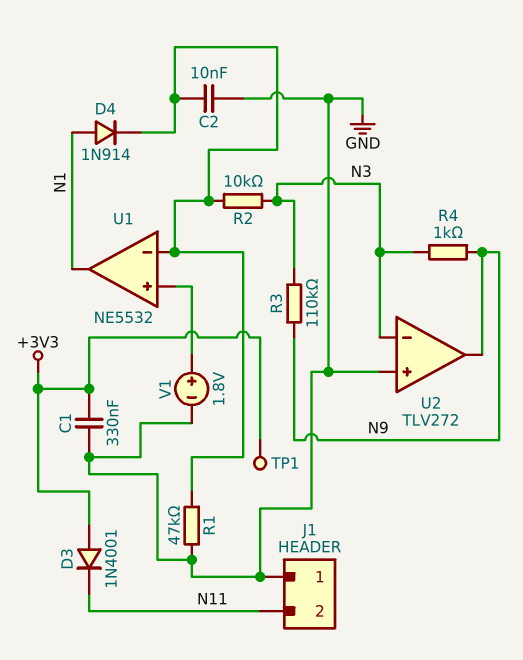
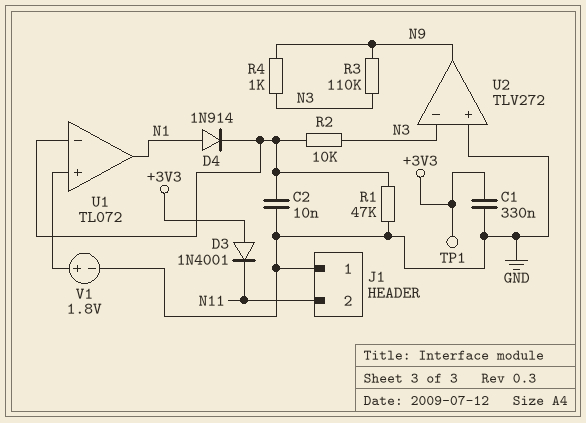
U1: NE5532 -> TL072

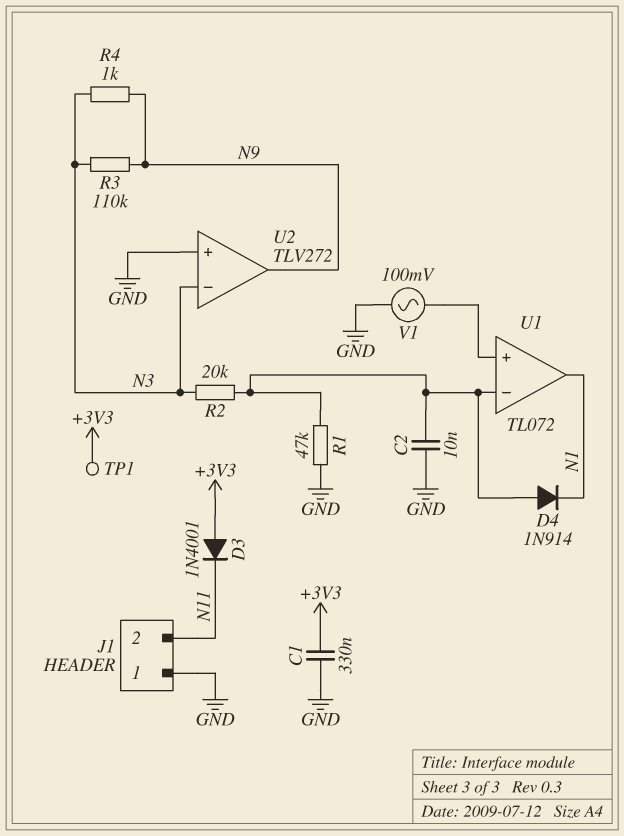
D4: diode 1N914 (A N1, K U1/in-) -> diode 1N914 (A U1/in-, K N1)
R2: 10k (N3, U1/in-) -> 20k (N3, U1/in-)
V1: 1.8V (plus U1/in+, minus GND) -> AC 100mV (GND, U1/in+)

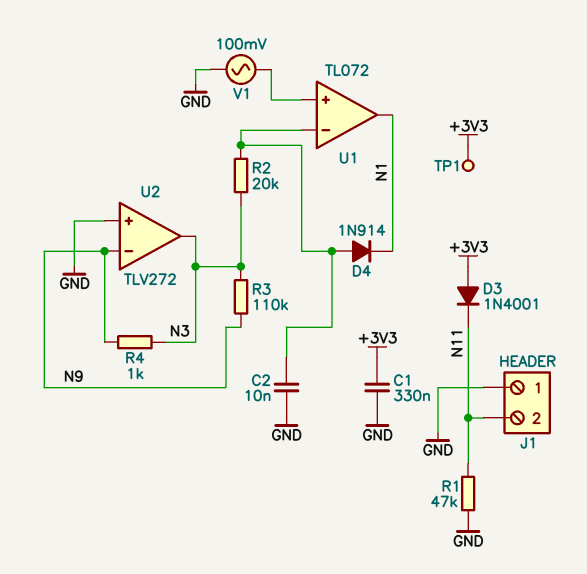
R1: 47k (GND, U1/in-) -> 47k (GND, N11)
U2 pin in-: N3 -> N9
U2 pin out: N9 -> N3

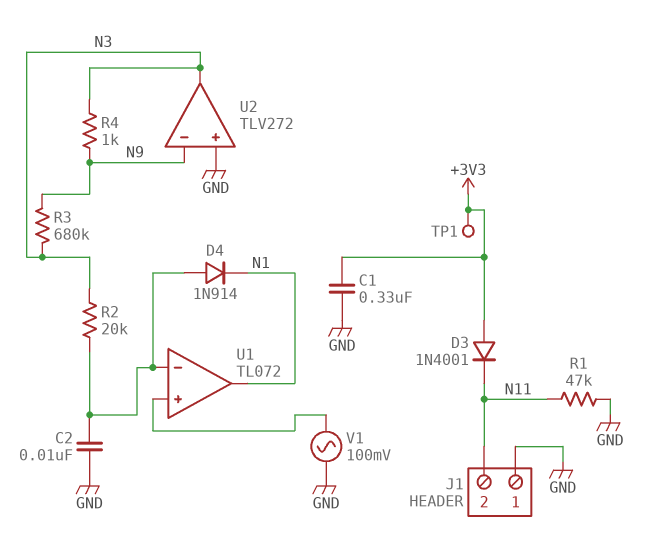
R3: 110k (N3, N9) -> 680k (N3, N9)

